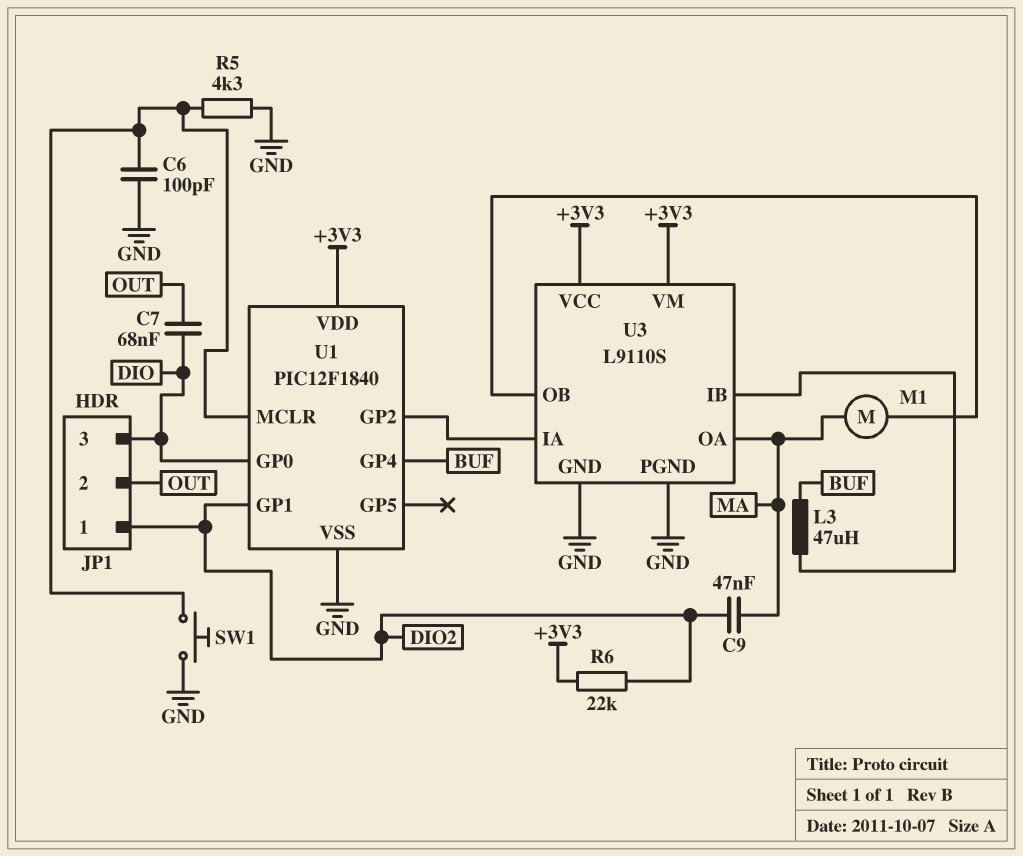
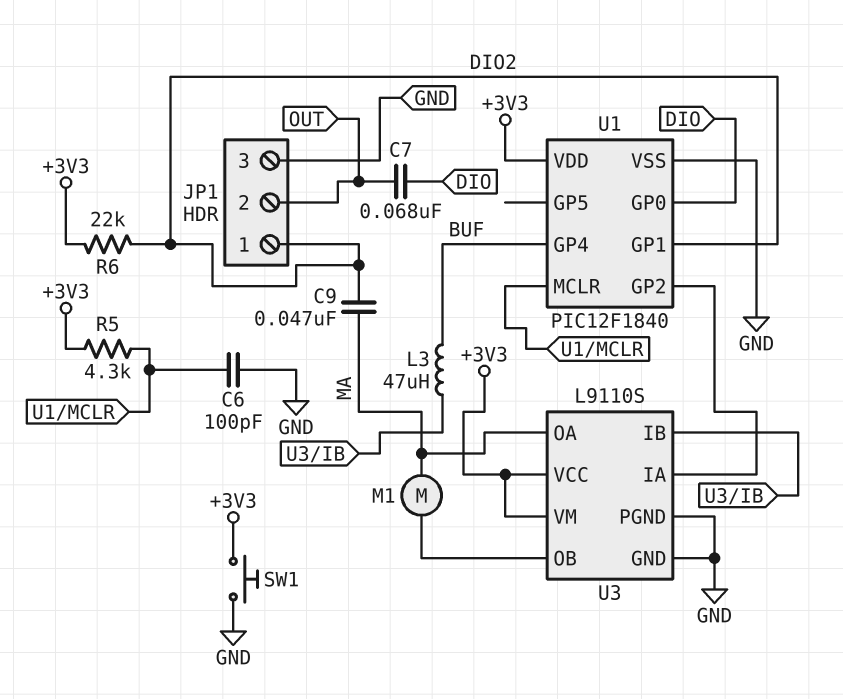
JP1 pin 3: DIO -> GND
R5: 4.3k (GND, U1/MCLR) -> 4.3k (+3V3, U1/MCLR)
SW1: button (GND, U1/MCLR) -> button (+3V3, GND)

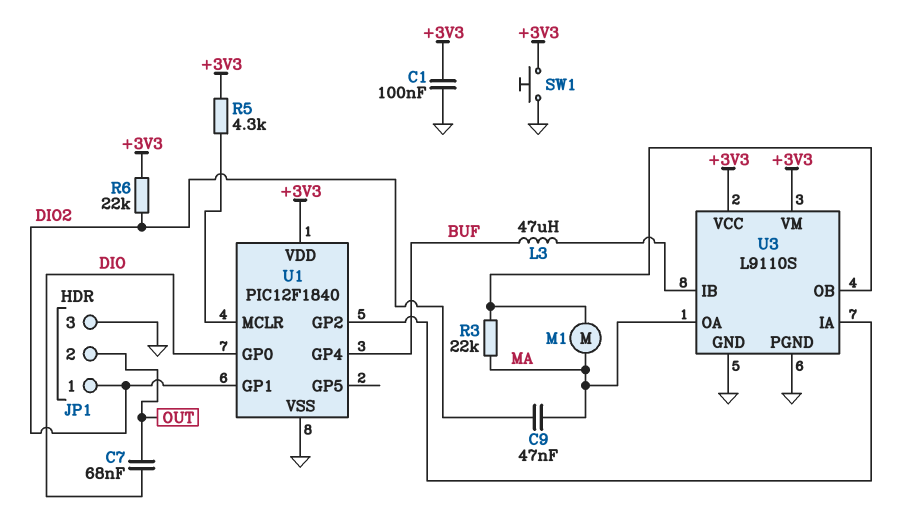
C1: none -> 100nF (+3V3, GND)
C6: 100pF (GND, U1/MCLR) -> none
R3: none -> 22k (MA, U3/OB)

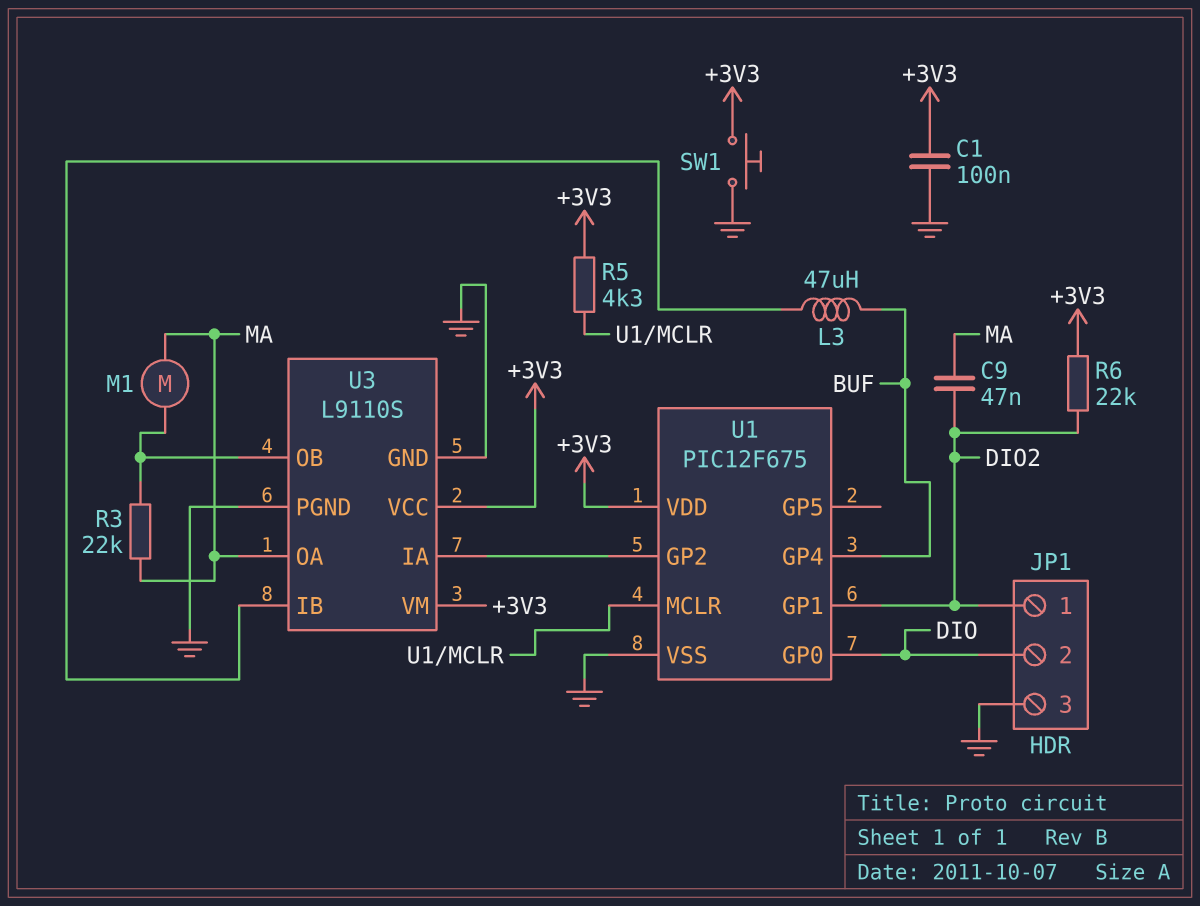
C7: 68nF (DIO, OUT) -> none
JP1 pin 2: OUT -> DIO
U1: PIC12F1840 -> PIC12F675

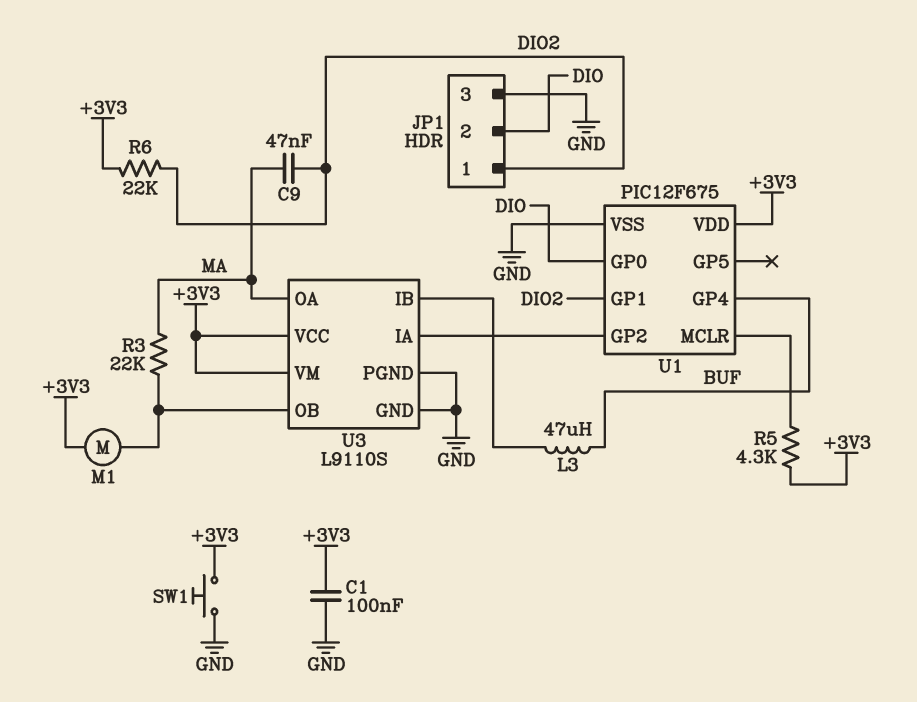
M1: motor (MA, U3/OB) -> motor (+3V3, U3/OB)

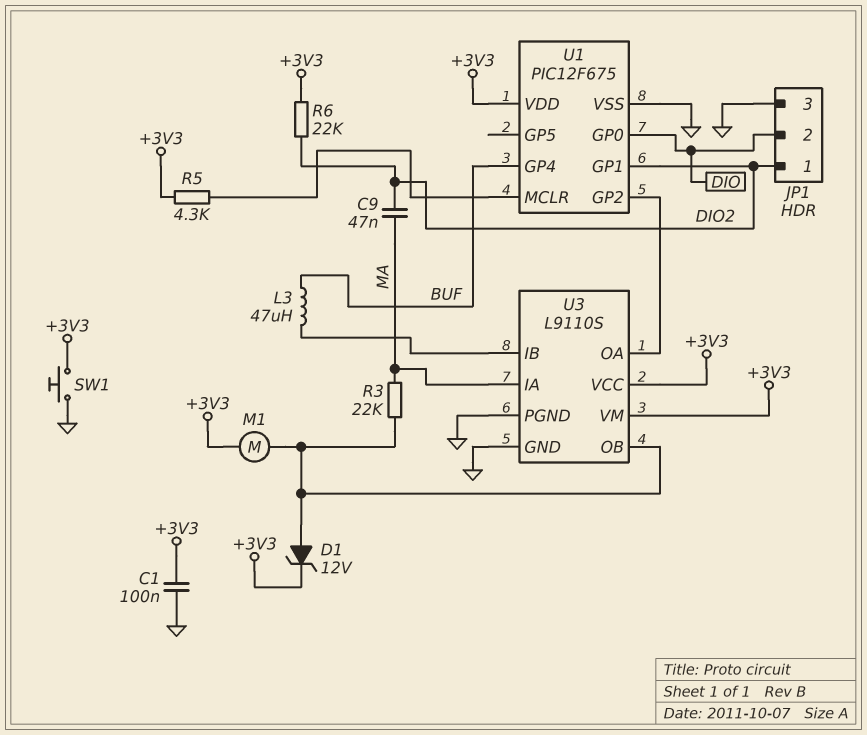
D1: none -> zener 12V (A U3/OB, K +3V3)
U3 pin IA: U1/GP2 -> MA
U3 pin OA: MA -> U1/GP2

